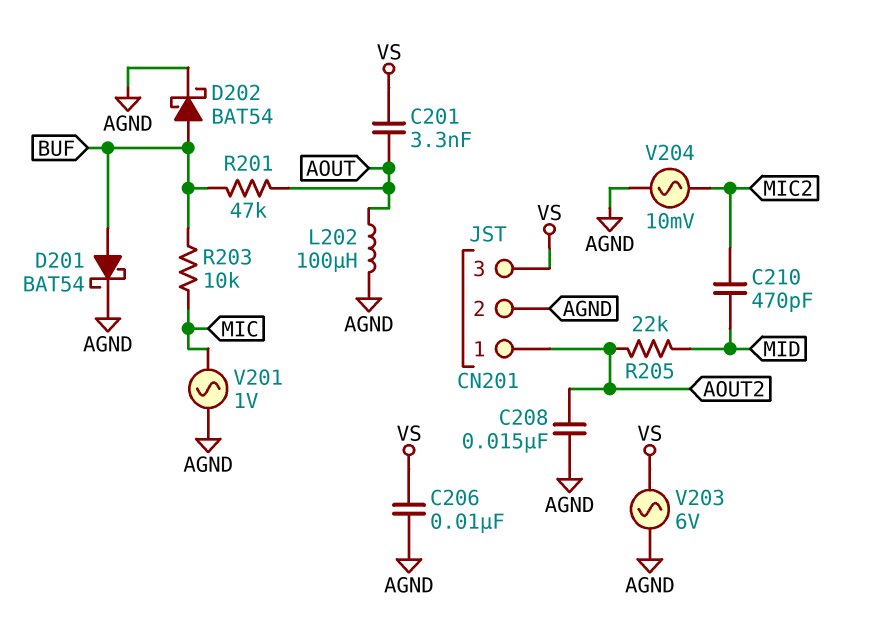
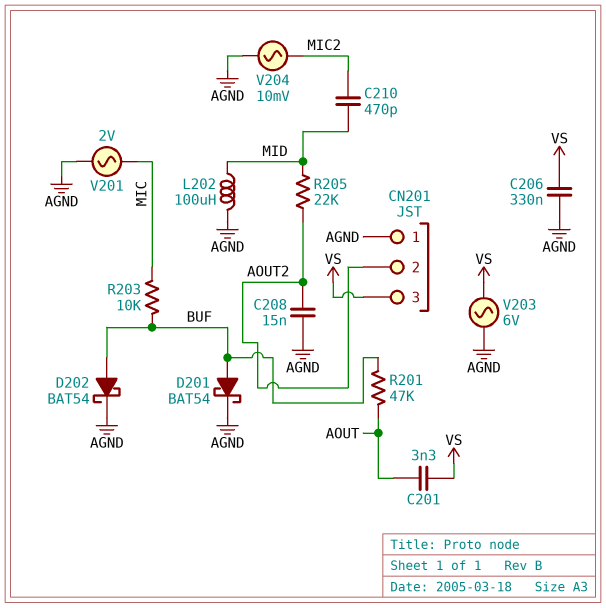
C206: 10nF (AGND, VS) -> 330nF (AGND, VS)
CN201 pin 1: AOUT2 -> AGND
CN201 pin 2: AGND -> AOUT2
L202: 100uH (AGND, AOUT) -> 100uH (AGND, MID)
V201: AC 1V (AGND, MIC) -> AC 2V (AGND, MIC)

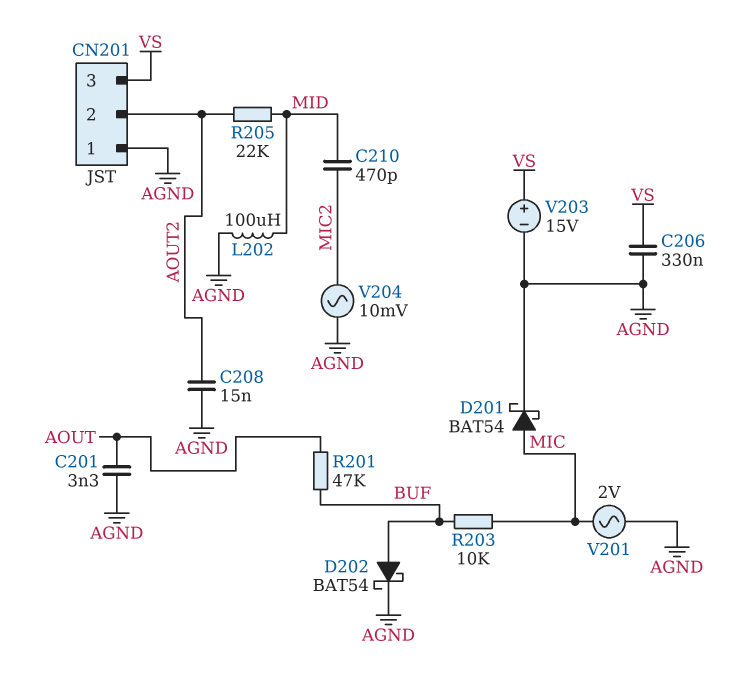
C201: 3.3nF (AOUT, VS) -> 3.3nF (AGND, AOUT)
D201: schottky BAT54 (A BUF, K AGND) -> schottky BAT54 (A MIC, K AGND)
V203: AC 6V (AGND, VS) -> 15V (plus VS, minus AGND)

